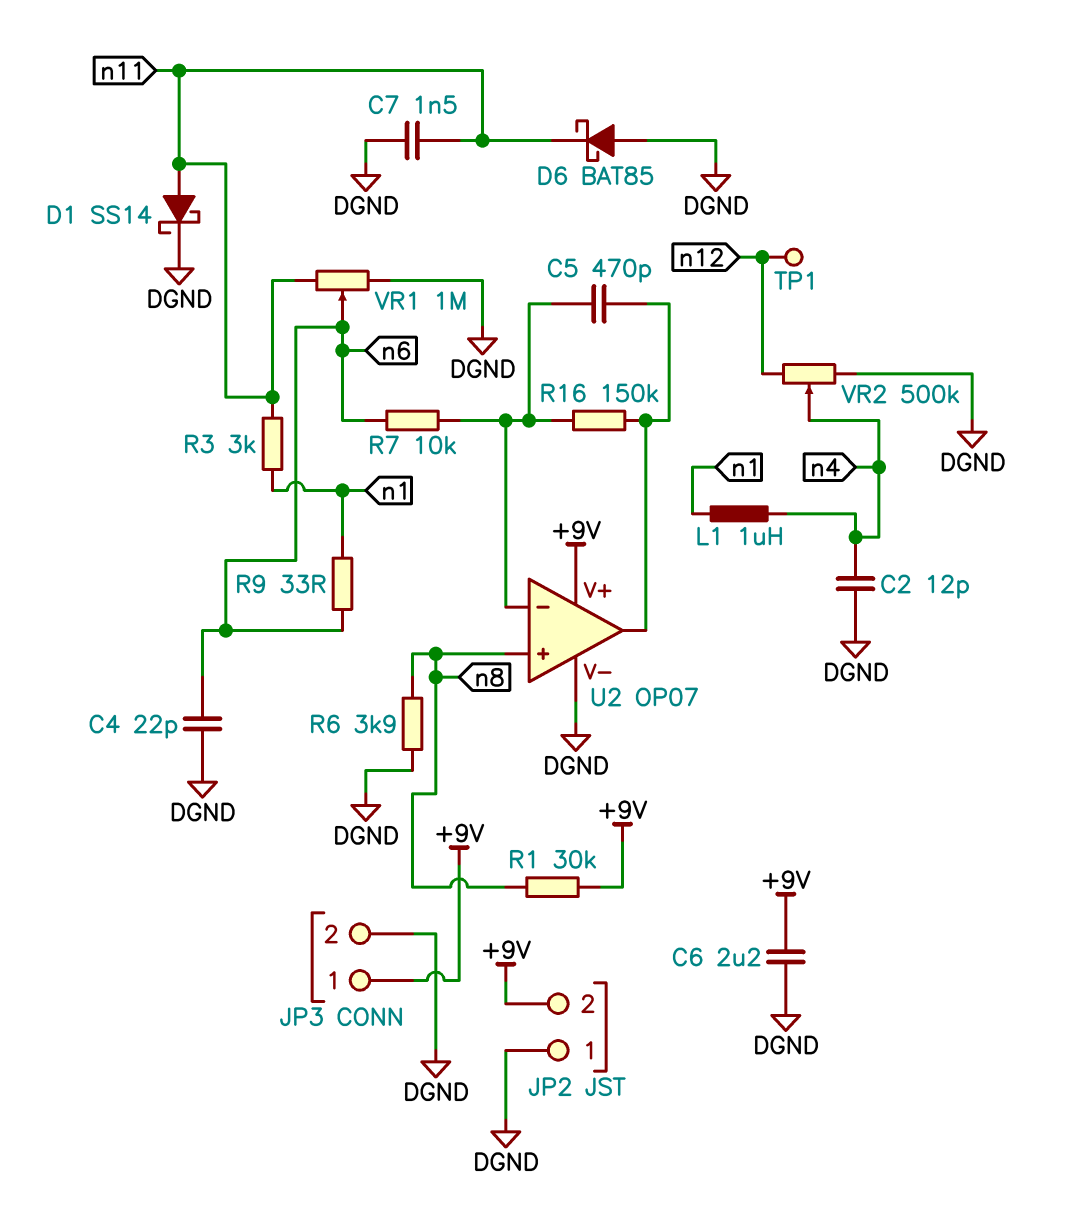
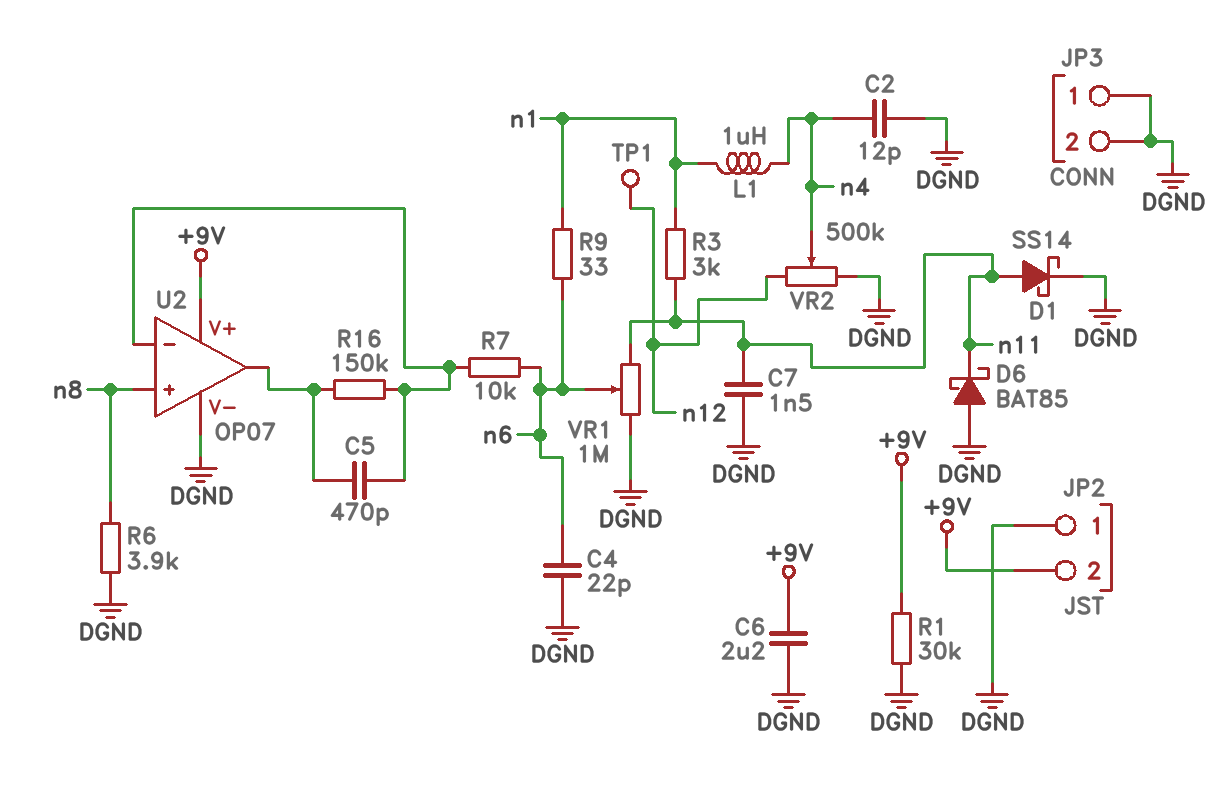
JP3 pin 1: +9V -> DGND
R1: 30k (+9V, n8) -> 30k (+9V, DGND)

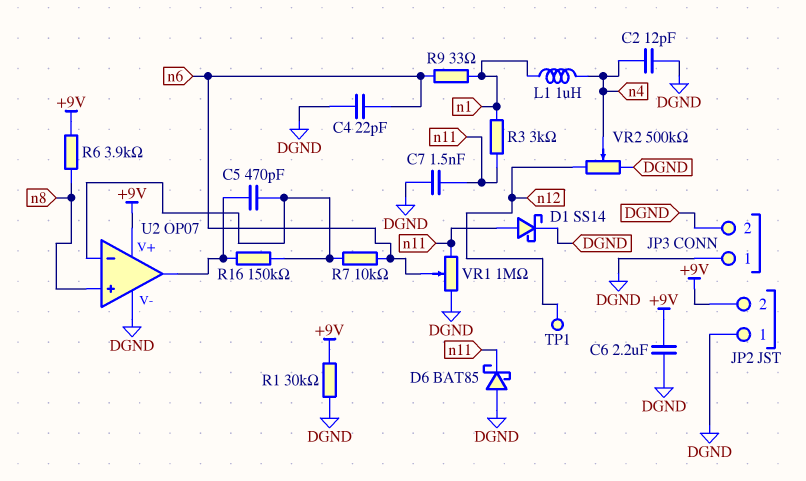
R6: 3.9k (DGND, n8) -> 3.9k (+9V, n8)

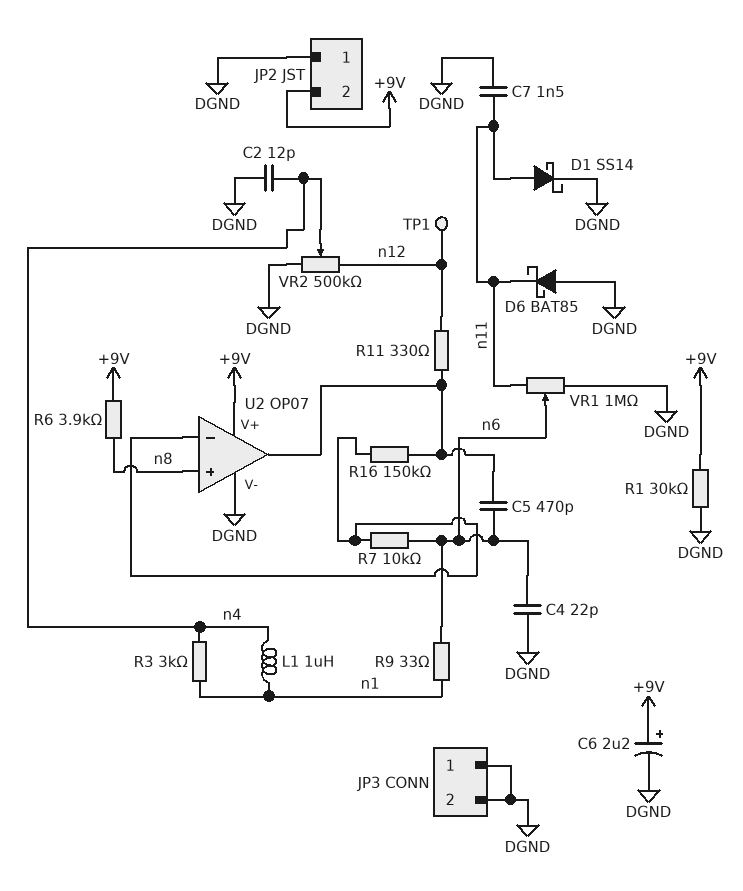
C5: 470pF (U2/in-, U2/out) -> 470pF (U2/out, n6)
C6: 2.2uF (+9V, DGND) -> 2.2uF (plus +9V, minus DGND)
R3: 3k (n1, n11) -> 3k (n1, n4)
R11: none -> 330 (U2/out, n12)

